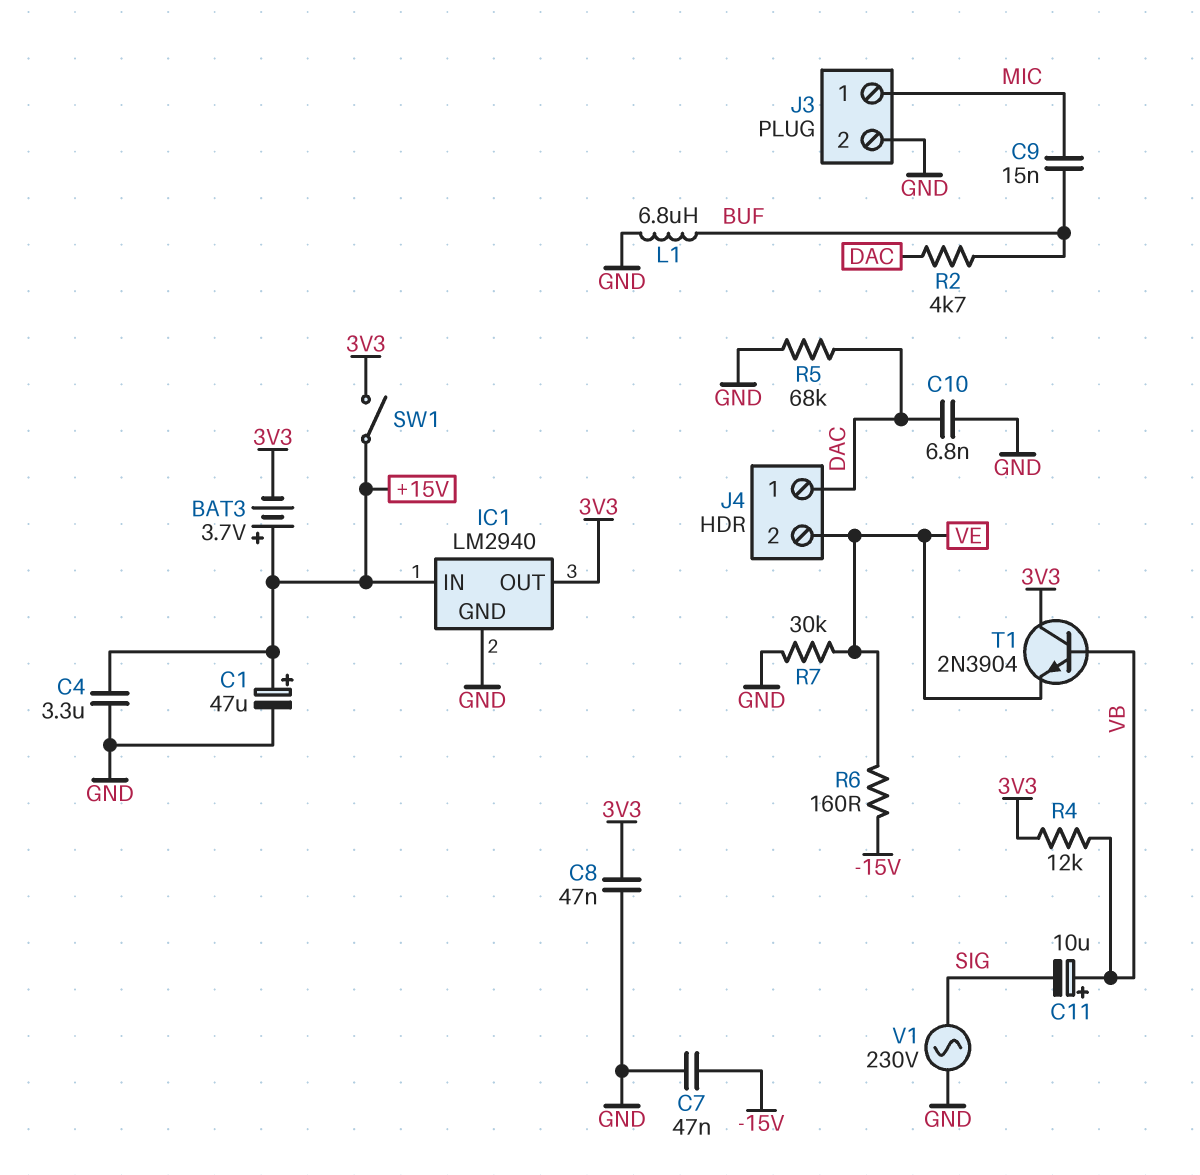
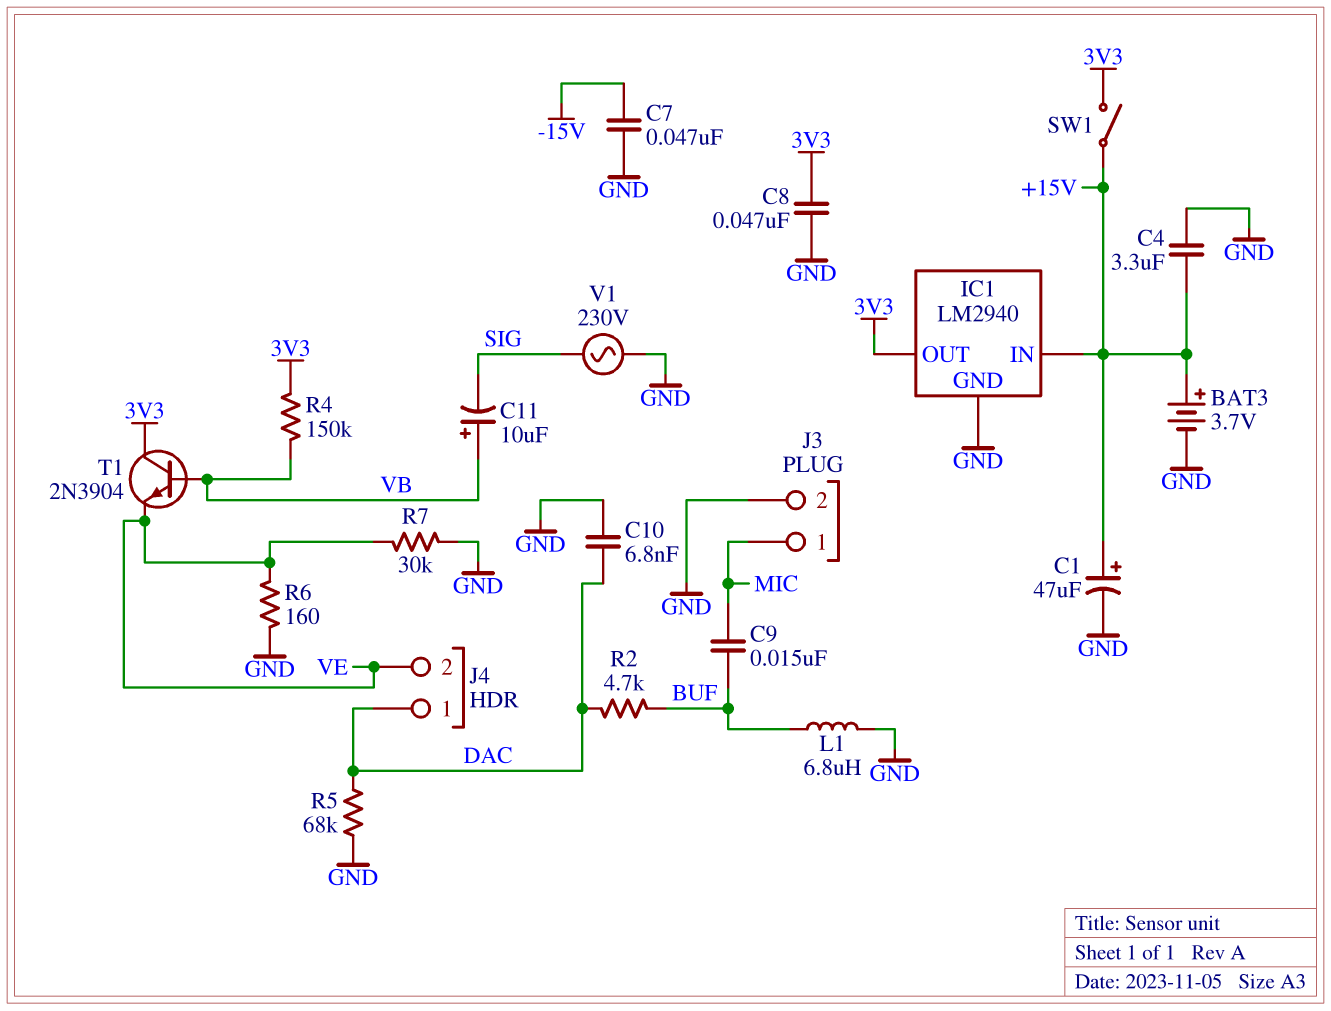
BAT3: 3.7V (plus +15V, minus 3V3) -> 3.7V (plus +15V, minus GND)
R4: 12k (3V3, VB) -> 150k (3V3, VB)
R6: 160 (-15V, VE) -> 160 (GND, VE)

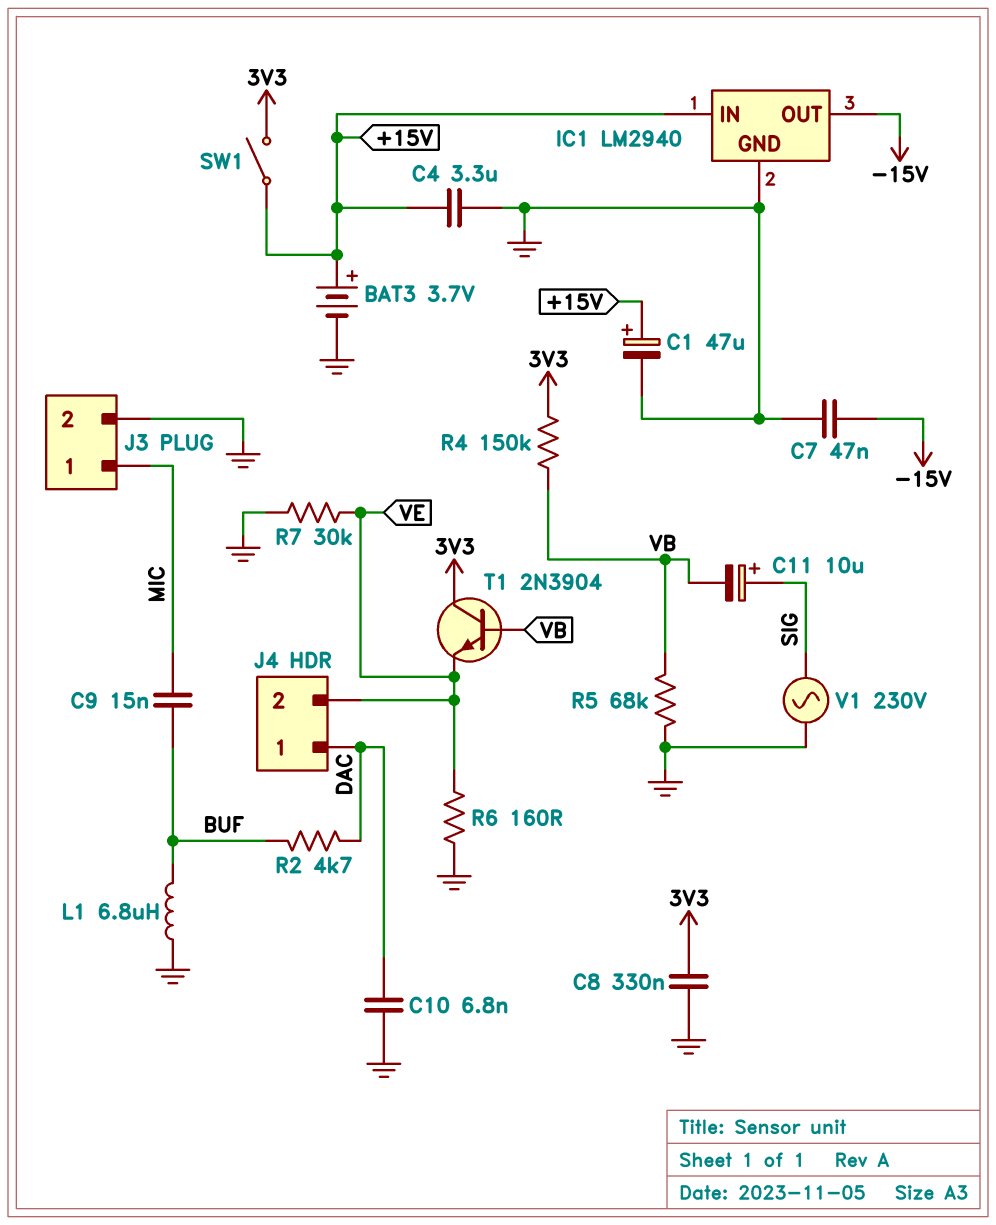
C8: 47nF (3V3, GND) -> 330nF (3V3, GND)
C11: 10uF (plus VB, minus SIG) -> 10uF (plus SIG, minus VB)
IC1 pin OUT: 3V3 -> -15V
R5: 68k (DAC, GND) -> 68k (GND, VB)

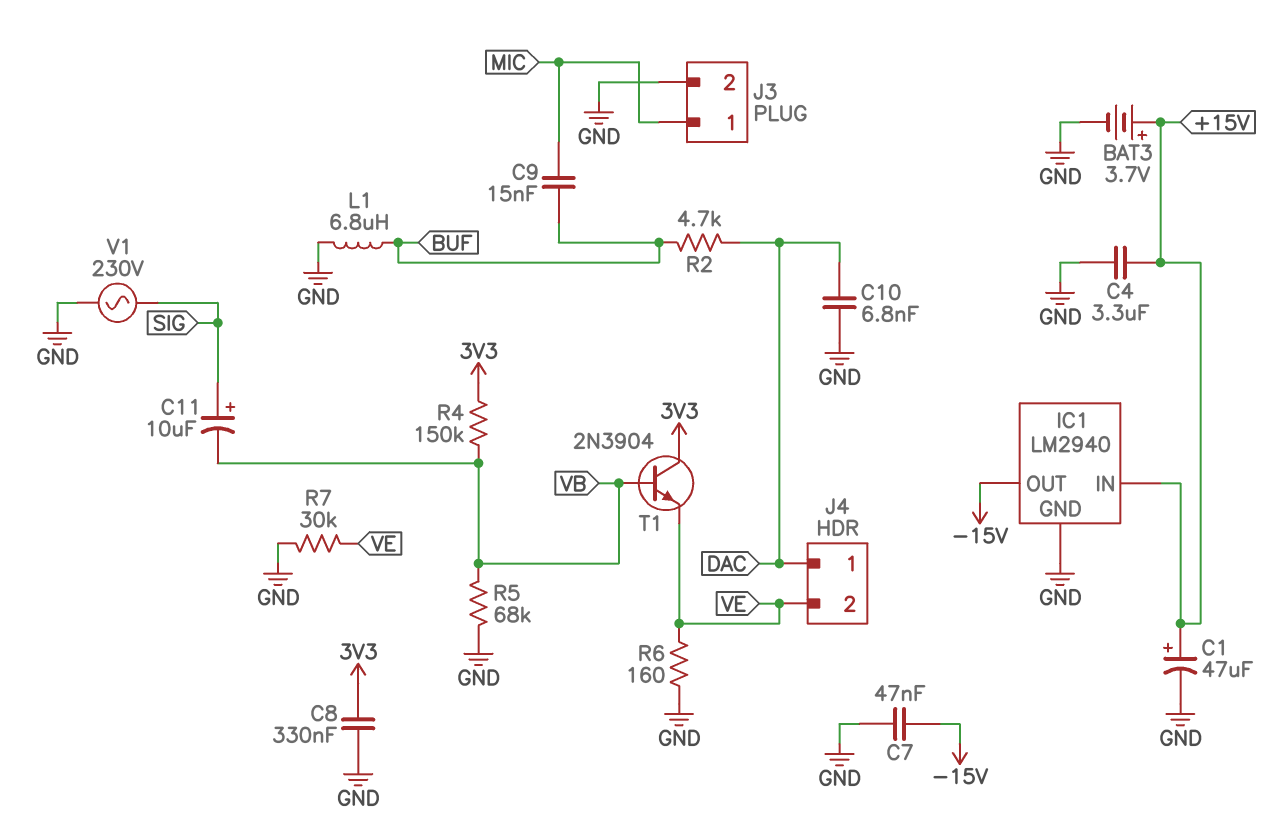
SW1: switch (+15V, 3V3) -> none

